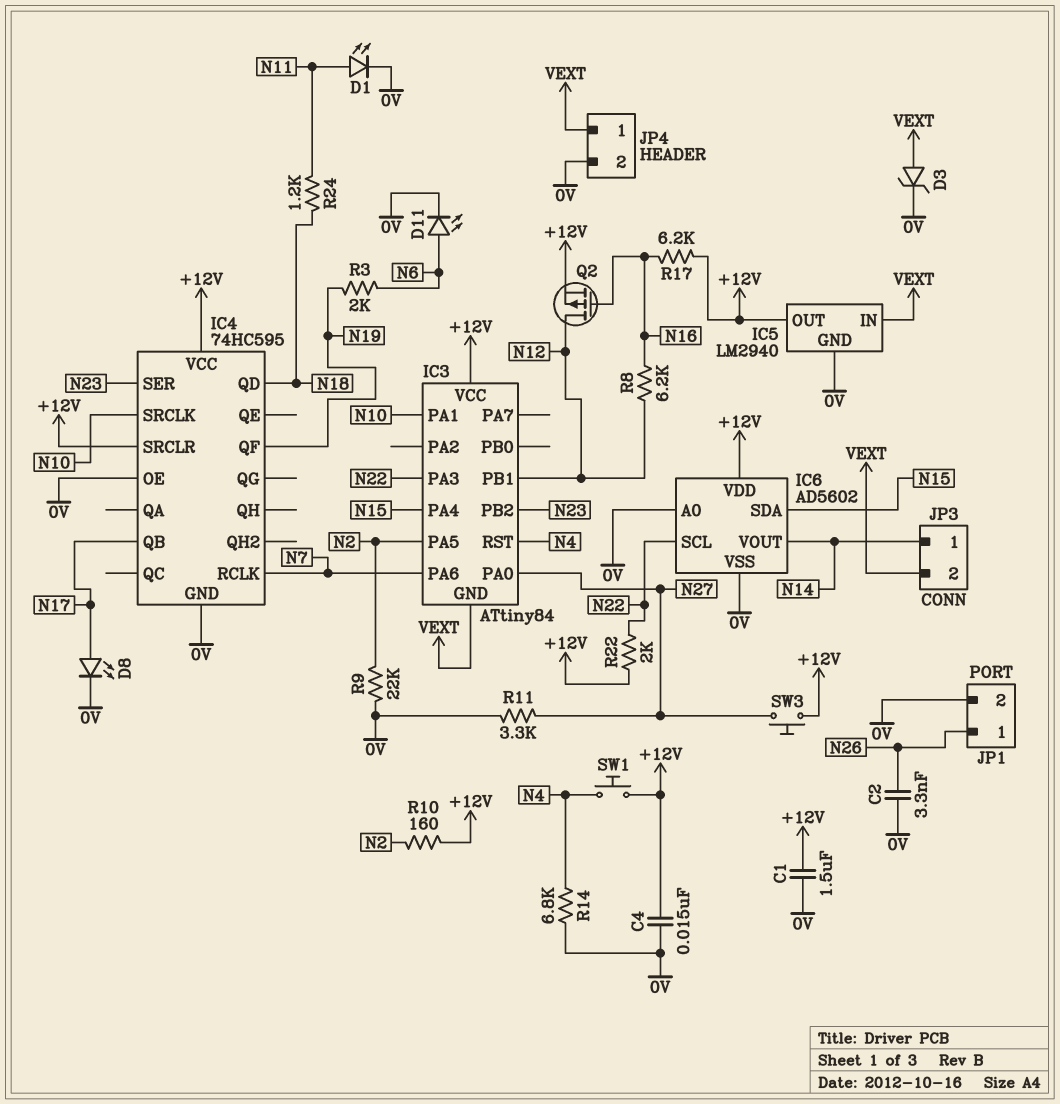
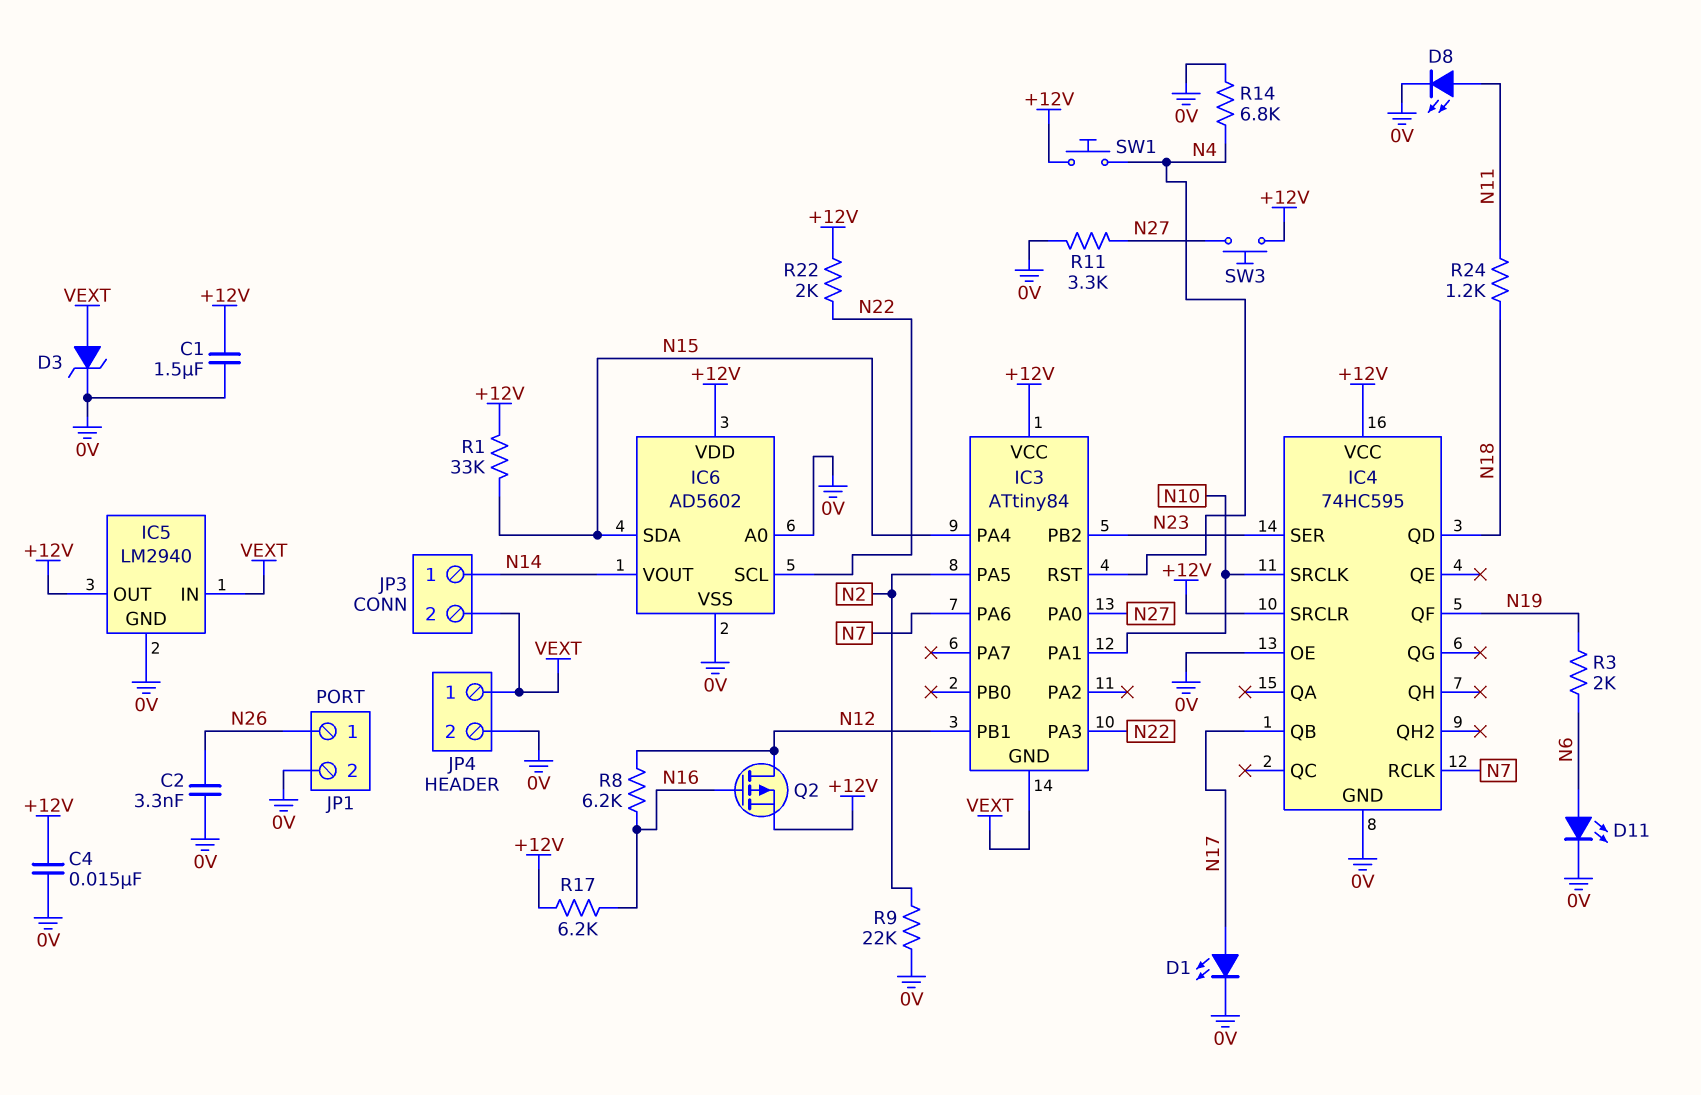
D1: LED (A N11, K 0V) -> LED (A N17, K 0V)
D8: LED (A N17, K 0V) -> LED (A N11, K 0V)
R1: none -> 33k (+12V, N15)
R10: 160 (+12V, N2) -> none

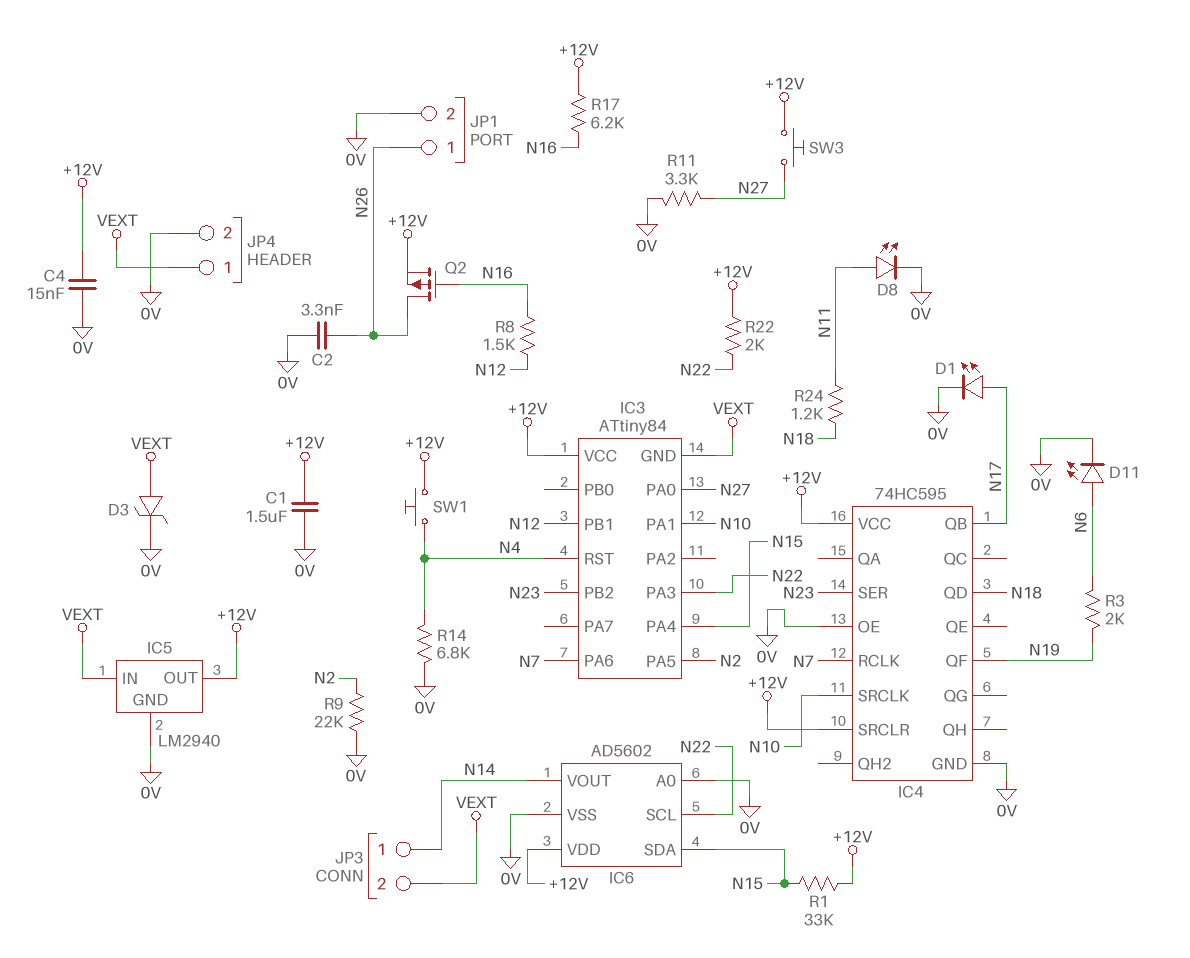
Q2: PMOS (G N16, D N12, S +12V) -> PMOS (G N16, D N26, S +12V)
R8: 6.2k (N12, N16) -> 1.5k (N12, N16)

